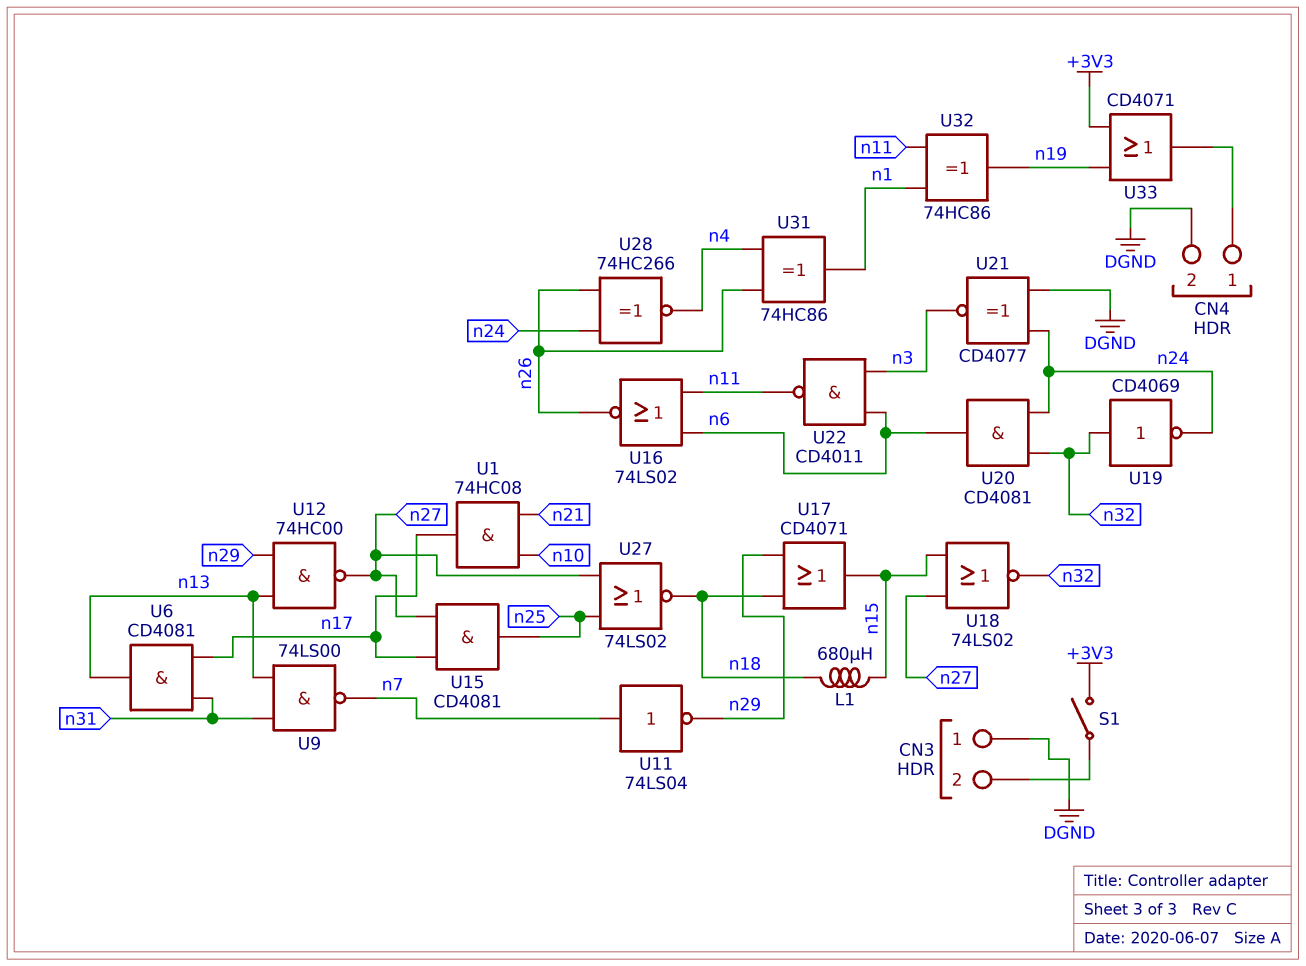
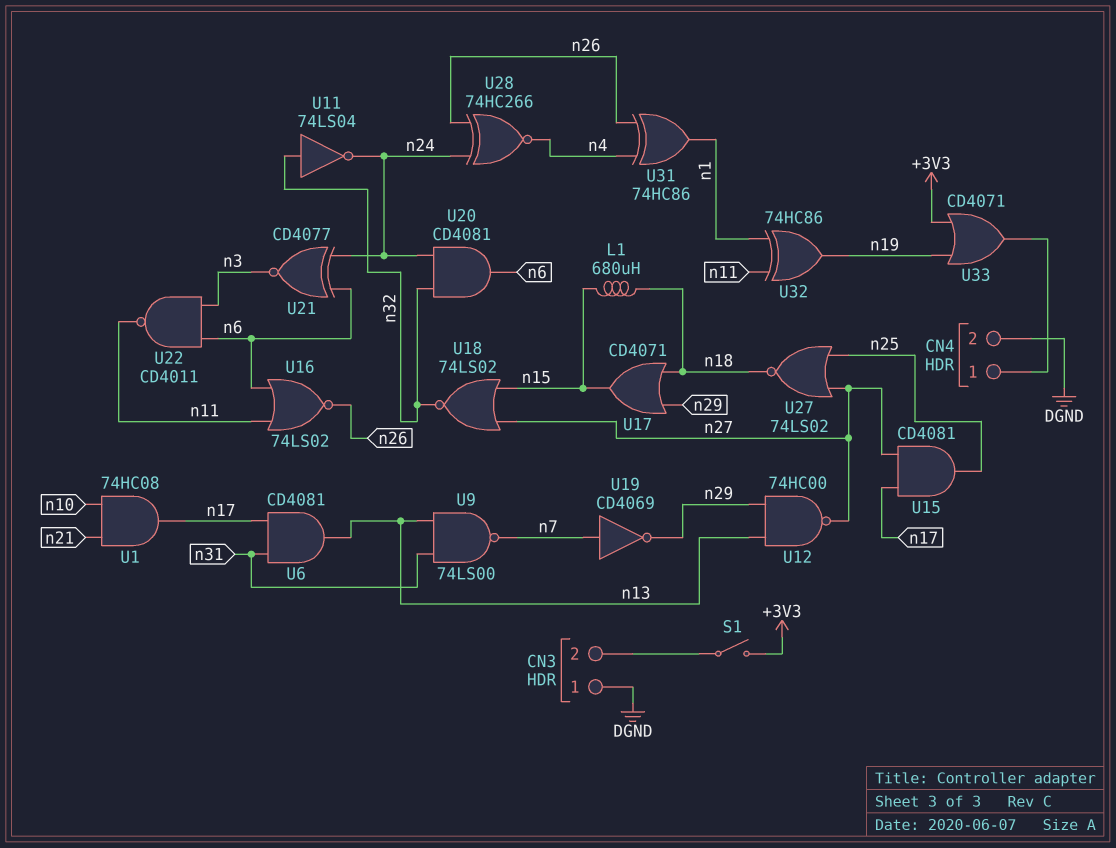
U11: NOT 74LS04 (in n7, out n29) -> NOT 74LS04 (in n32, out n24)
U19: NOT CD4069 (in n32, out n24) -> NOT CD4069 (in n7, out n29)
U21: XNOR CD4077 (in DGND, in n24, out n3) -> XNOR CD4077 (in n6, in n24, out n3)

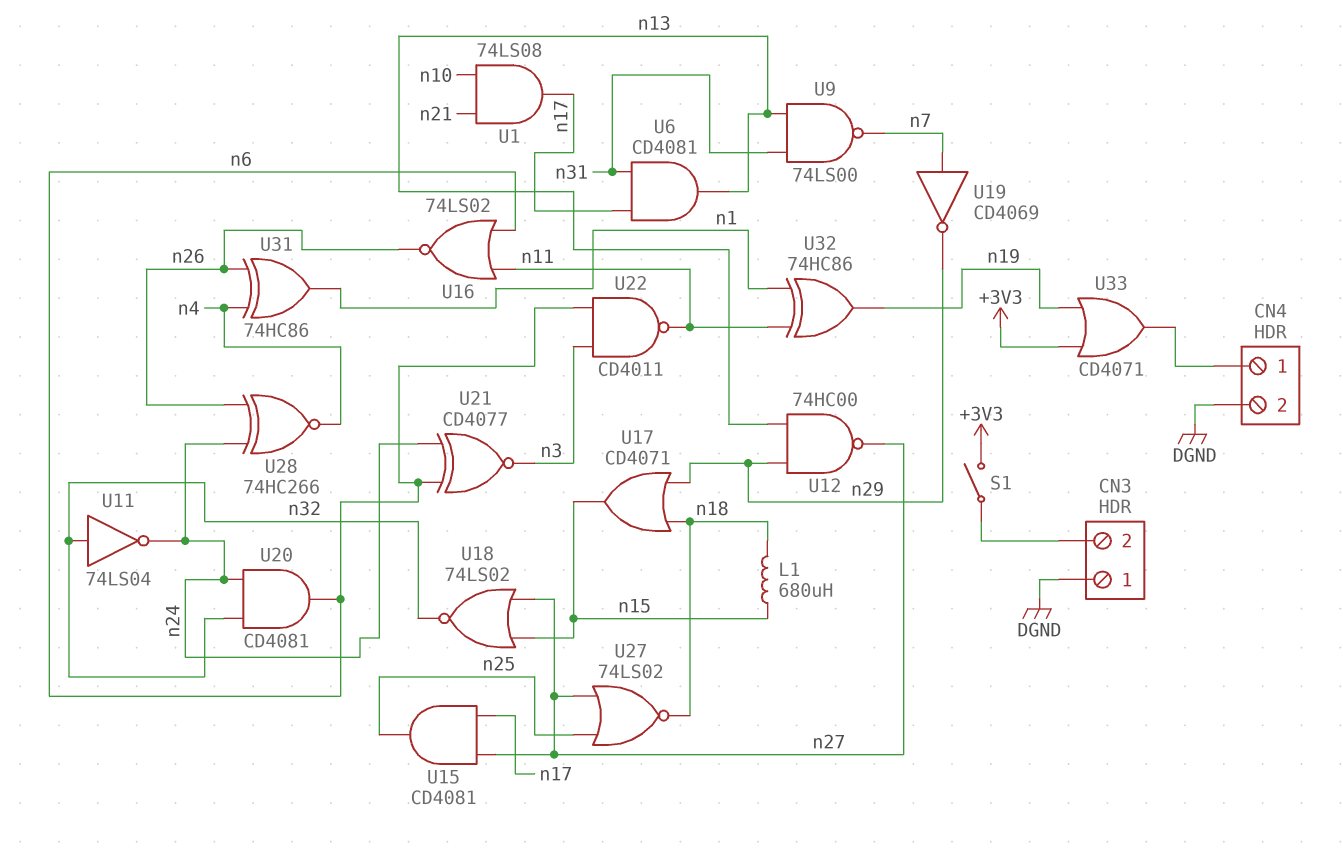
U1: AND 74HC08 (in n10, in n21, out n17) -> AND 74LS08 (in n10, in n21, out n17)

